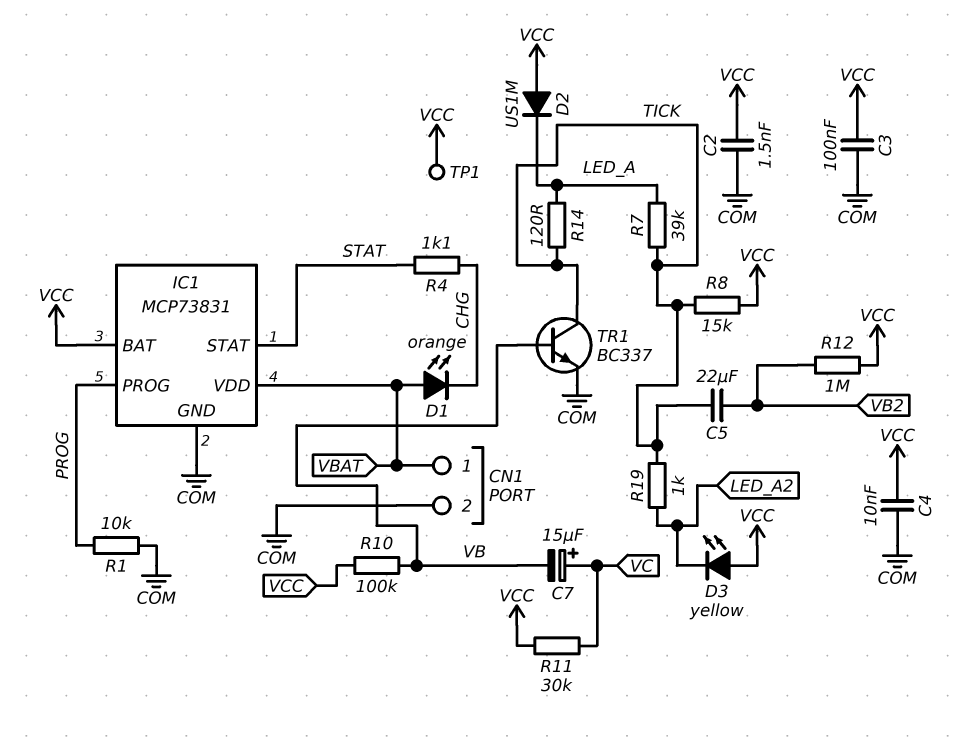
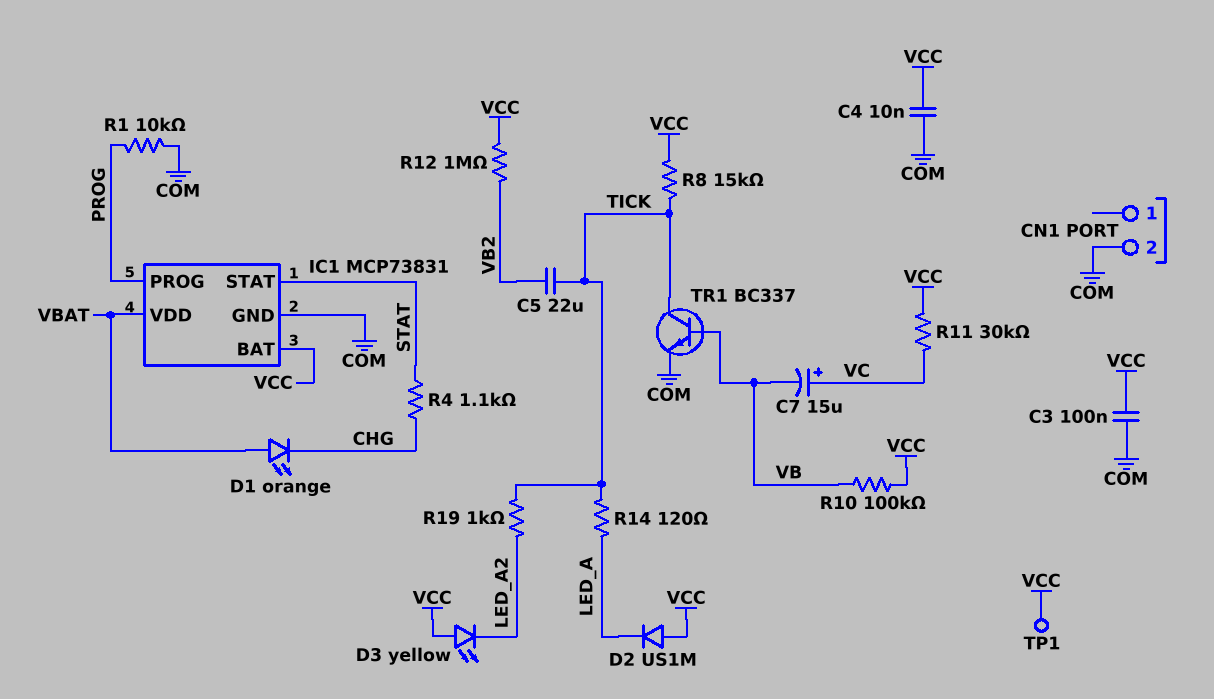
C2: 1.5nF (COM, VCC) -> none
CN1 pin 1: VBAT -> none
R7: 39k (LED_A, TICK) -> none

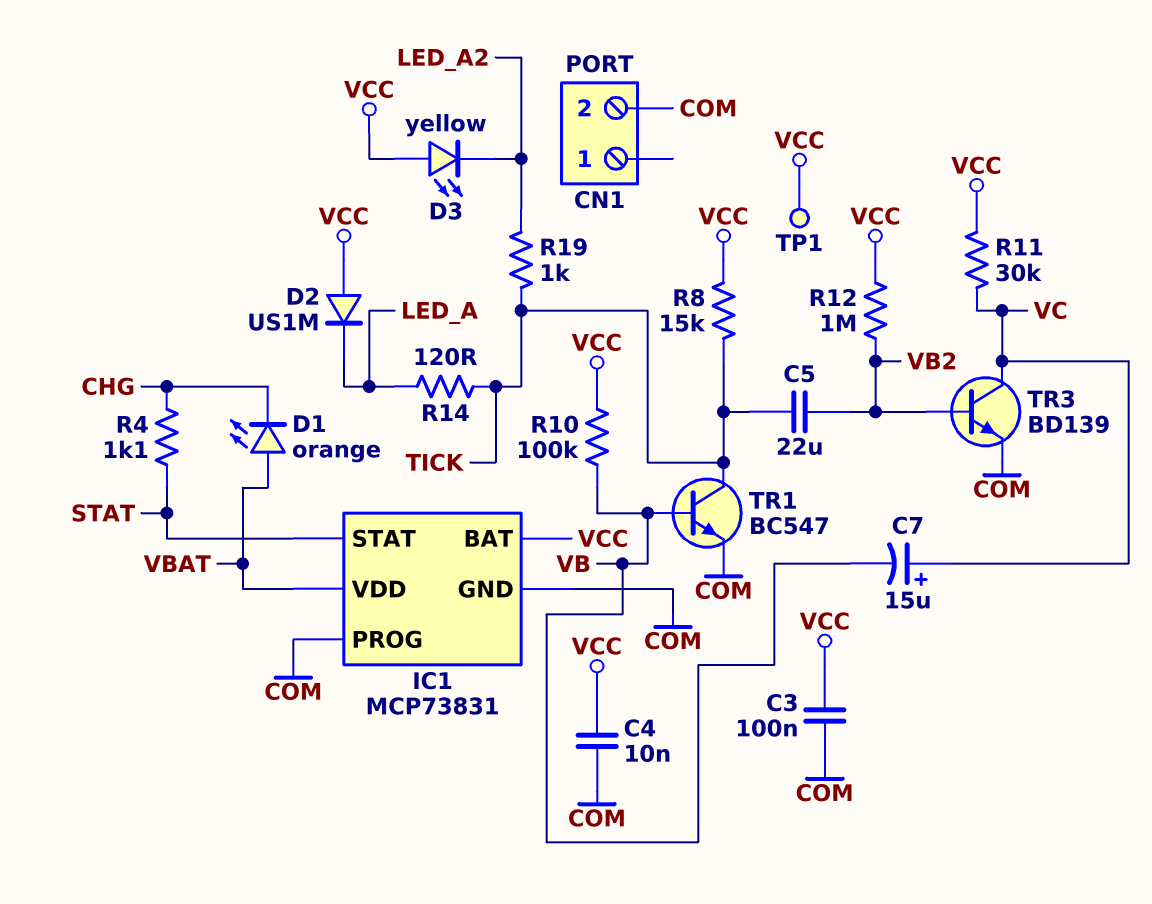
IC1 pin PROG: PROG -> COM
R1: 10k (COM, PROG) -> none
TR1: NPN BC337 (B VB, C TICK, E COM) -> NPN BC547 (B VB, C TICK, E COM)
TR3: none -> NPN BD139 (B VB2, C VC, E COM)

